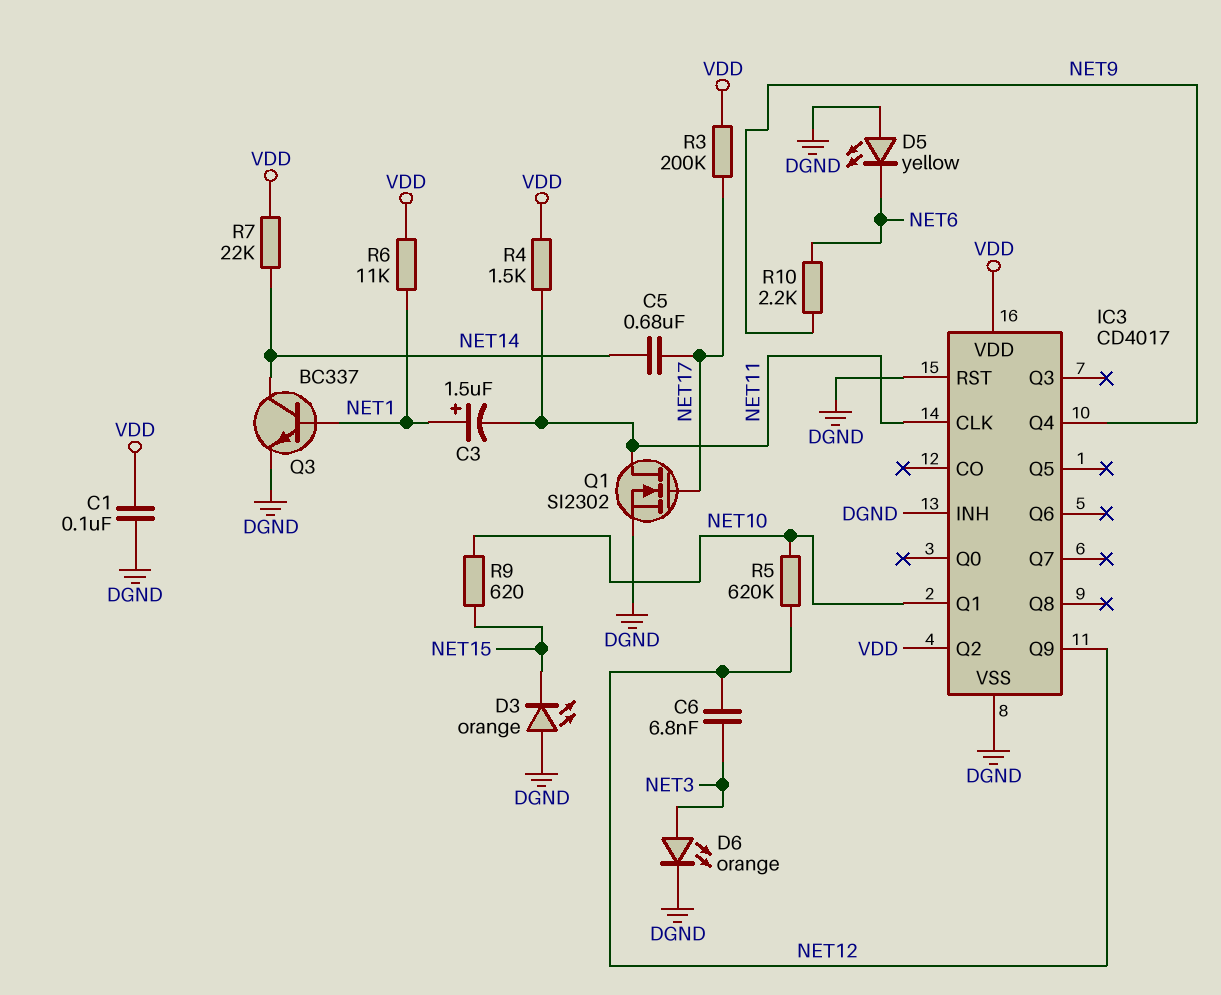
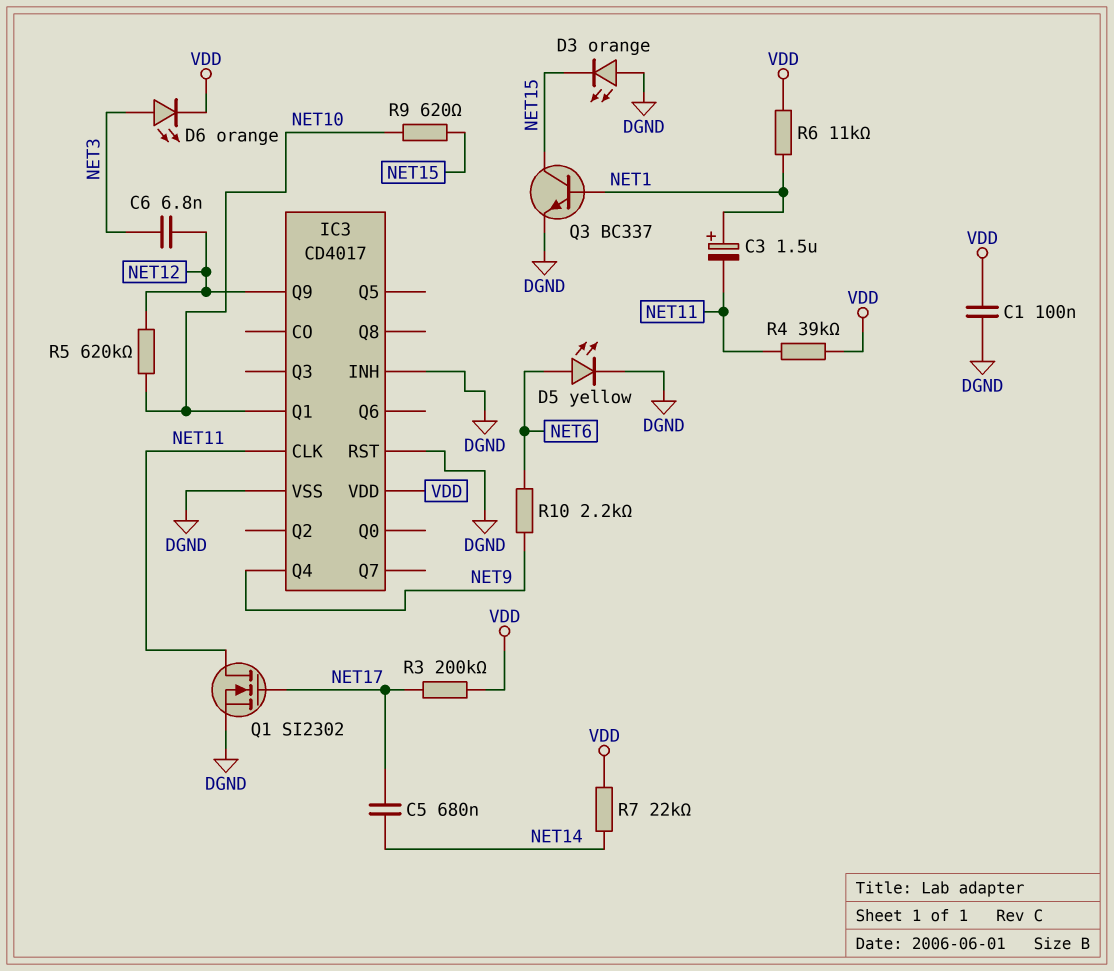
D5: LED yellow (A DGND, K NET6) -> LED yellow (A NET6, K DGND)
D6: LED orange (A NET3, K DGND) -> LED orange (A NET3, K VDD)
IC3 pin Q2: VDD -> none
Q3: NPN BC337 (B NET1, C NET14, E DGND) -> NPN BC337 (B NET1, C NET15, E DGND)
R4: 1.5k (NET11, VDD) -> 39k (NET11, VDD)

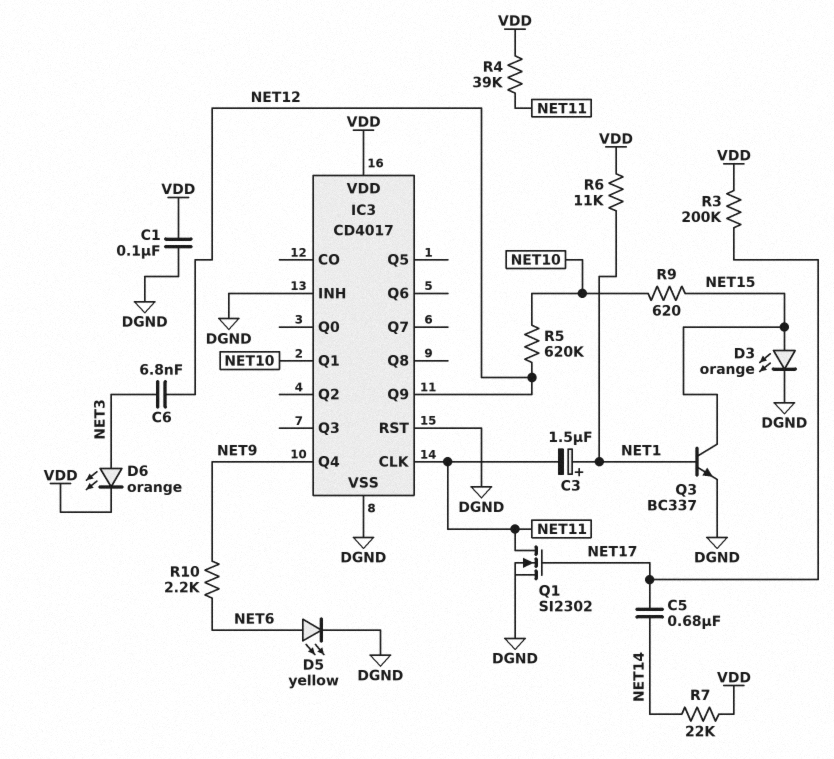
D3: LED orange (A DGND, K NET15) -> LED orange (A NET15, K DGND)

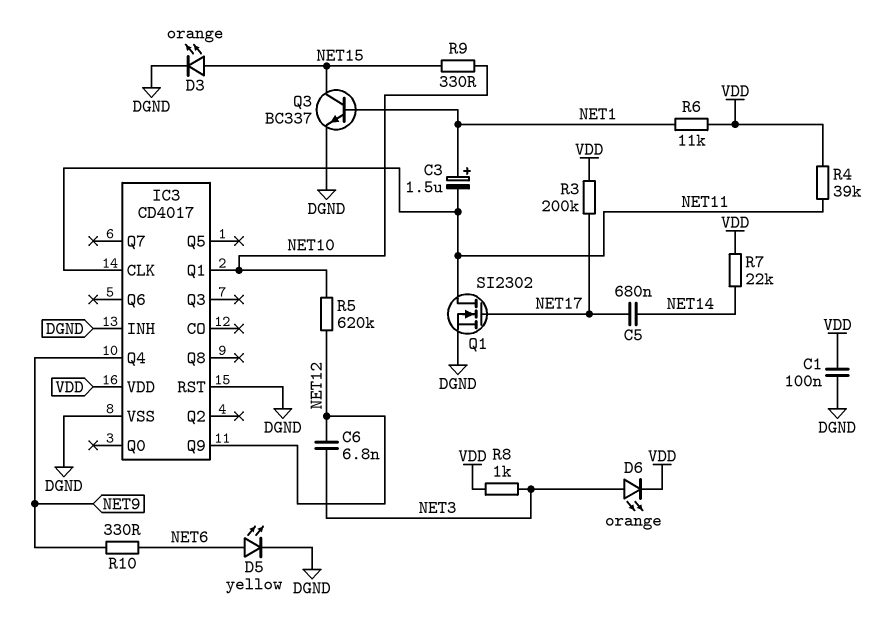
R8: none -> 1k (NET3, VDD)
R9: 620 (NET10, NET15) -> 330 (NET10, NET15)
R10: 2.2k (NET6, NET9) -> 330 (NET6, NET9)

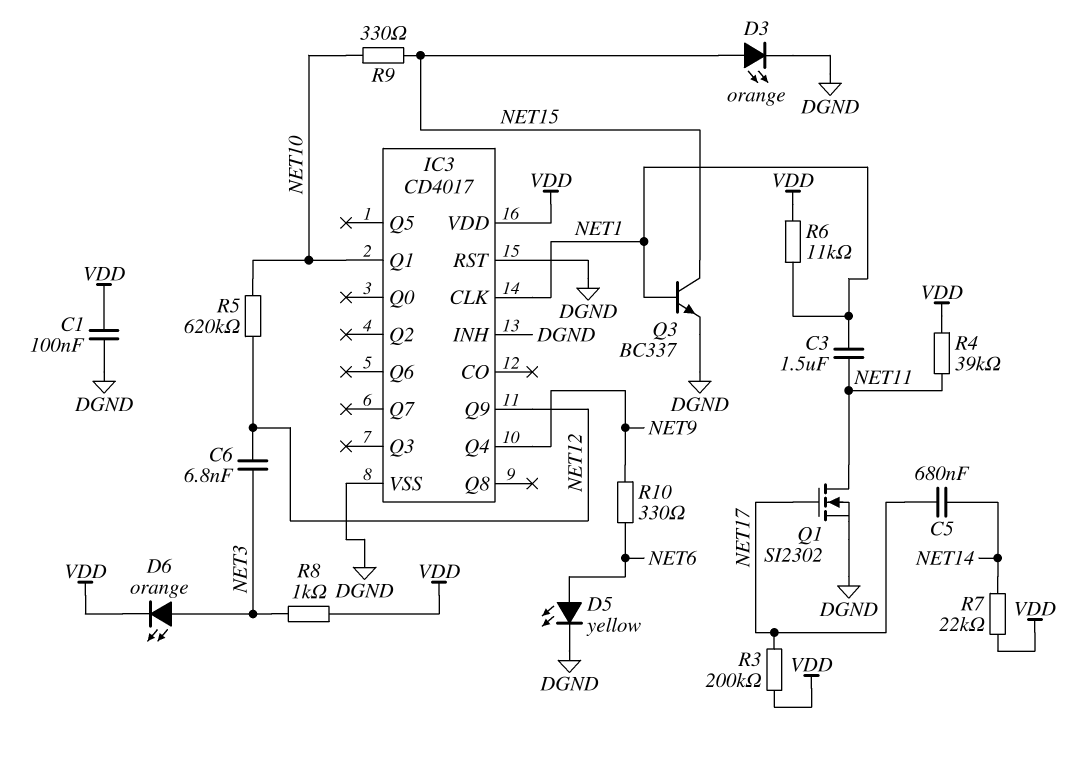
C3: 1.5uF (plus NET1, minus NET11) -> 1.5uF (NET1, NET11)
IC3 pin CLK: NET11 -> NET1

